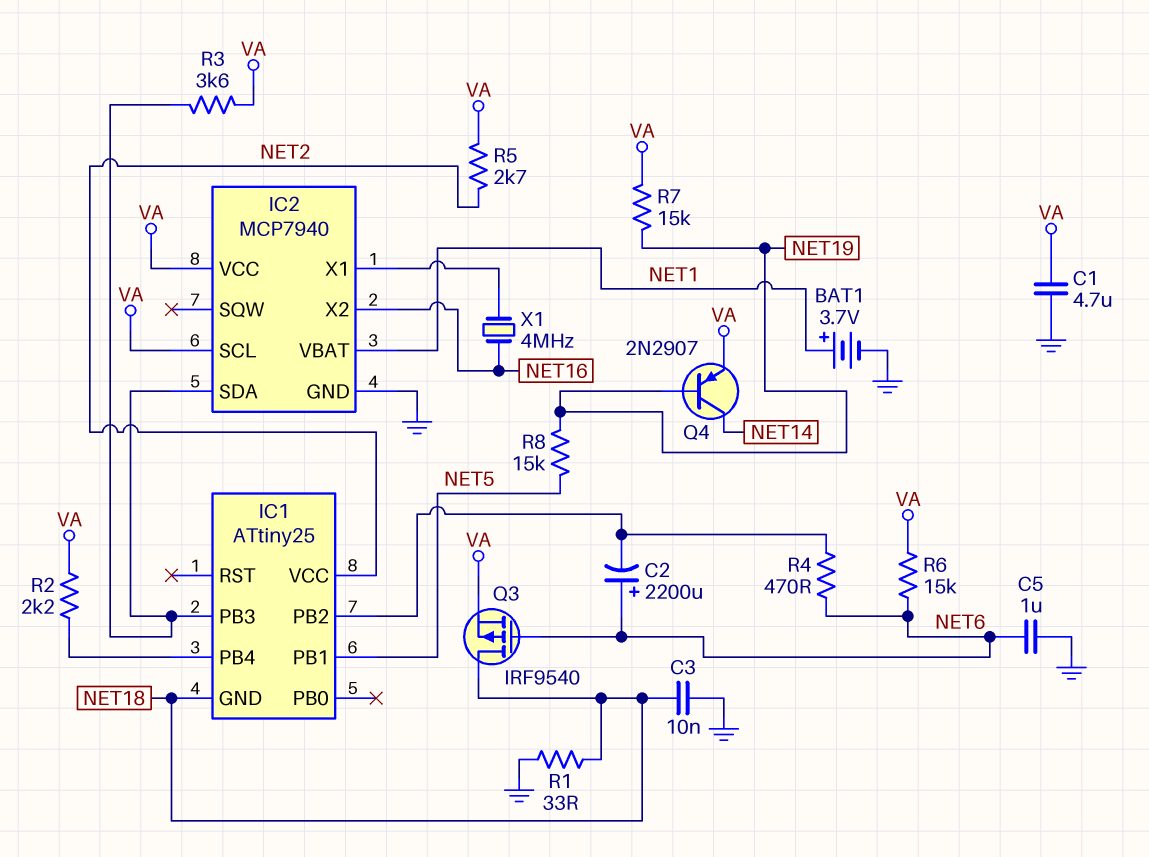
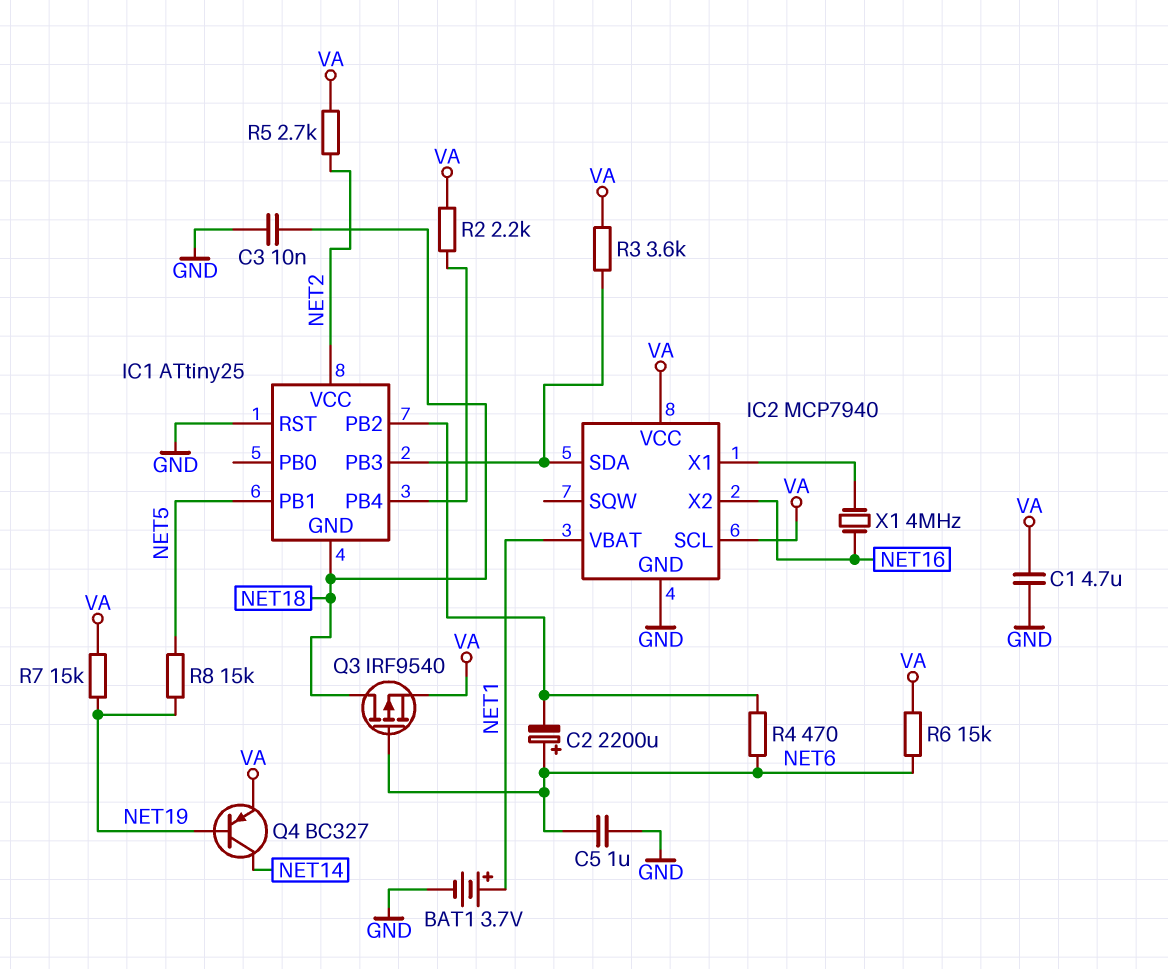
IC1 pin RST: none -> GND
Q4: PNP 2N2907 (B NET19, C NET14, E VA) -> PNP BC327 (B NET19, C NET14, E VA)
R1: 33 (GND, NET18) -> none

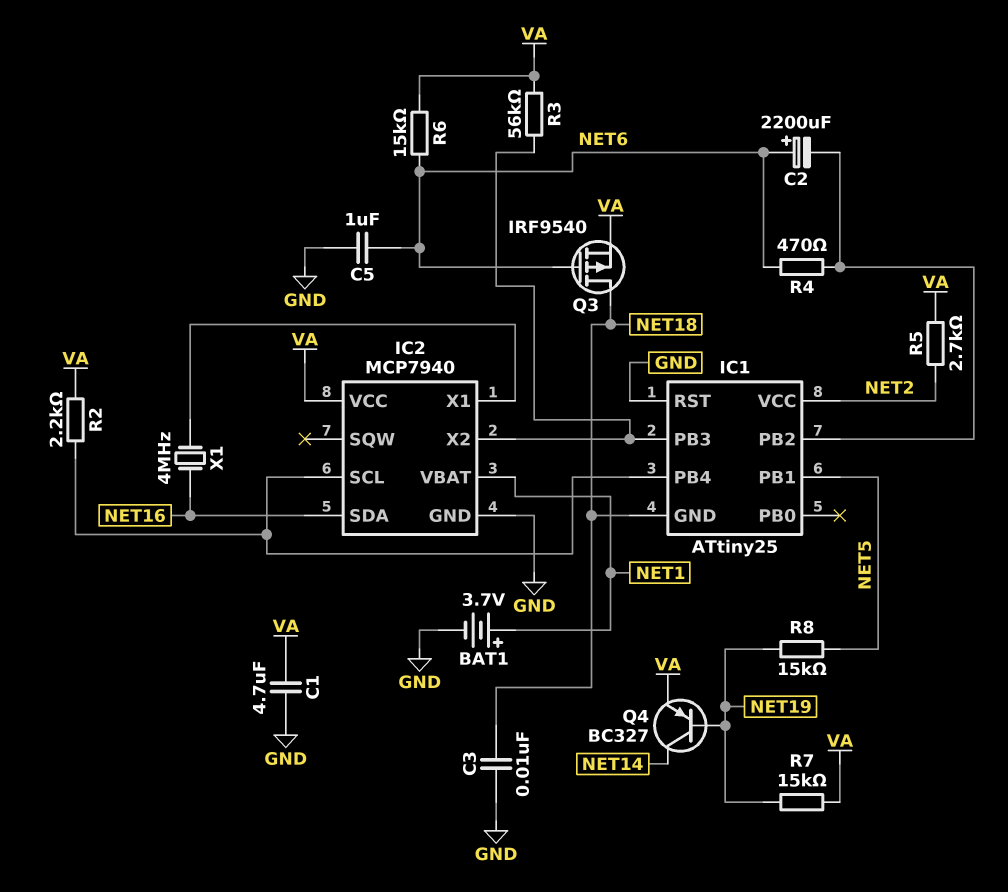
IC2 pin SCL: VA -> IC1/PB4
IC2 pin SDA: IC1/PB3 -> NET16
IC2 pin X2: NET16 -> IC1/PB3
R3: 3.6k (IC1/PB3, VA) -> 56k (IC1/PB3, VA)

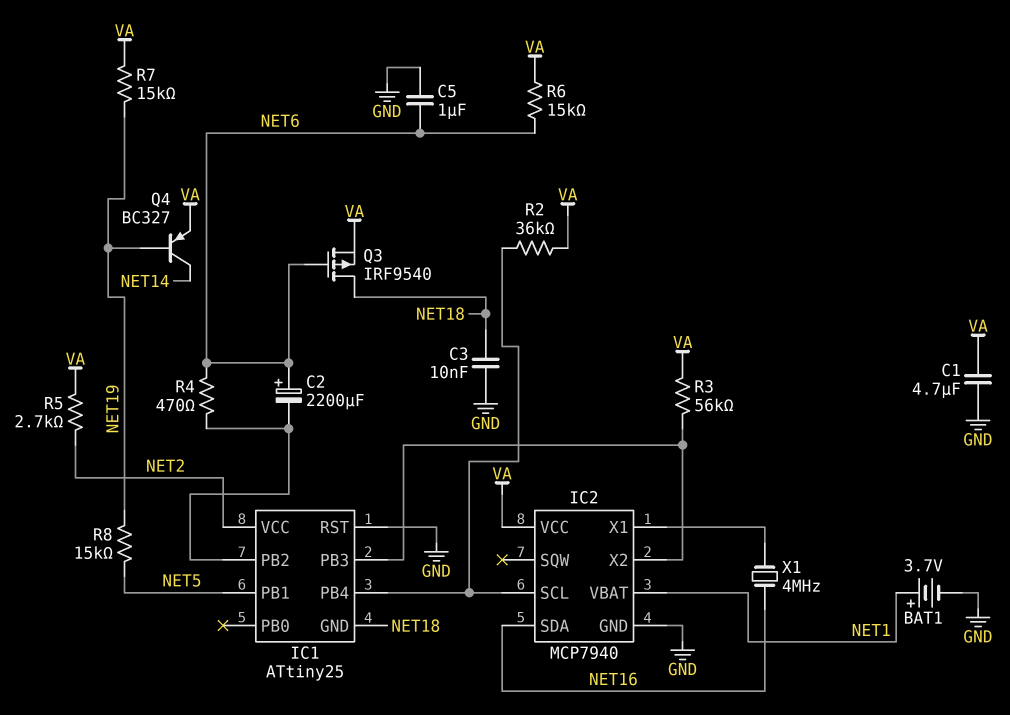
R2: 2.2k (IC1/PB4, VA) -> 36k (IC1/PB4, VA)

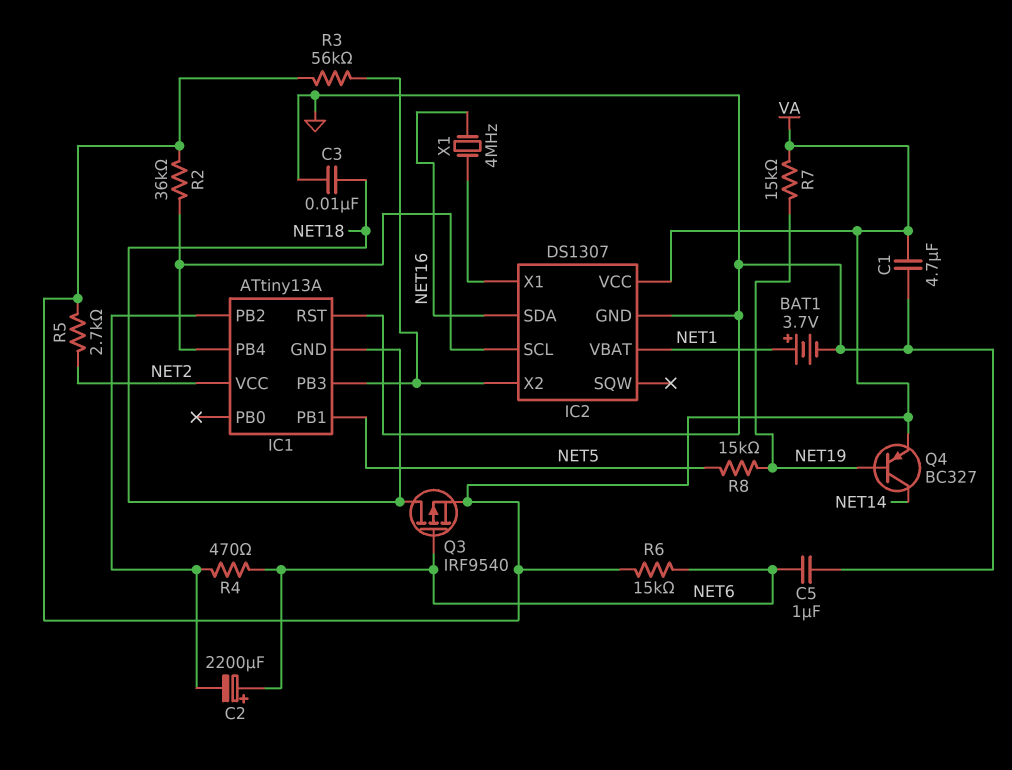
IC1: ATtiny25 -> ATtiny13A
IC2: MCP7940 -> DS1307

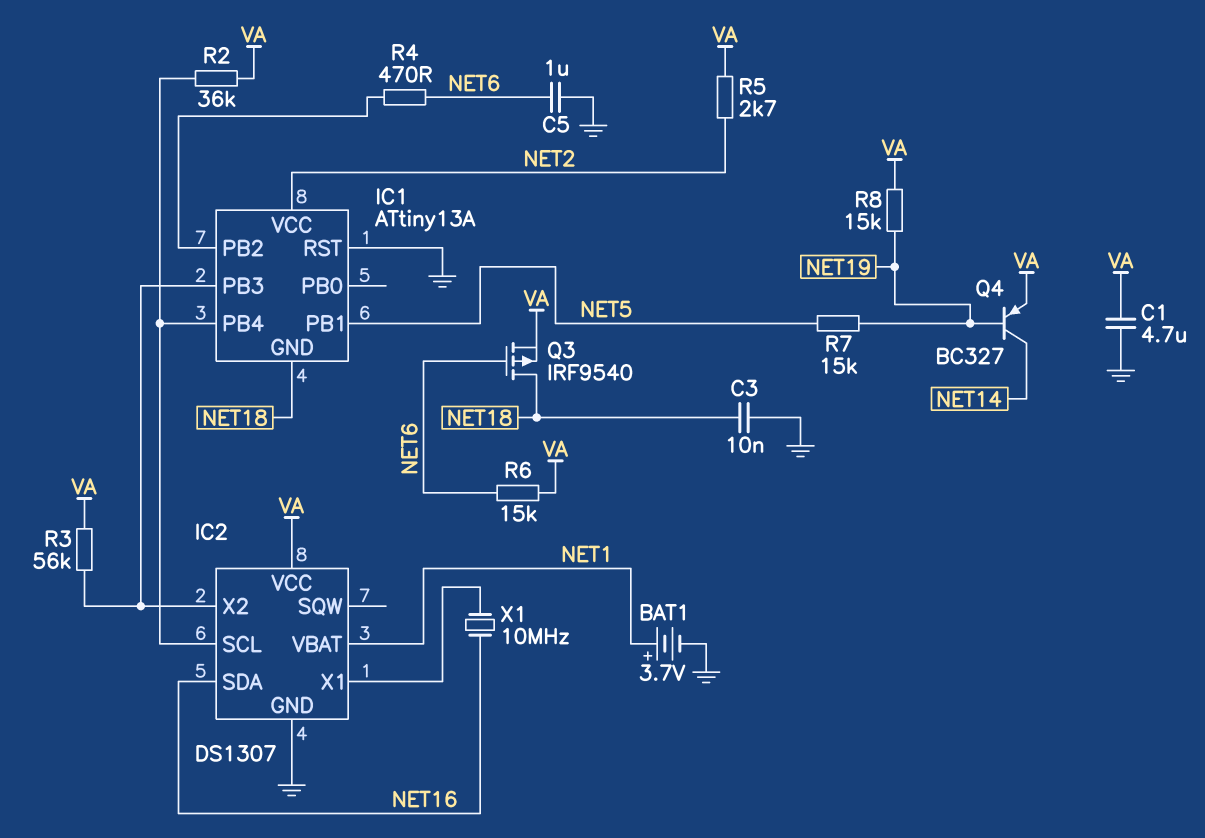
C2: 2200uF (plus NET6, minus IC1/PB2) -> none
R7: 15k (NET19, VA) -> 15k (NET5, NET19)
R8: 15k (NET5, NET19) -> 15k (NET19, VA)
X1: 4MHz (IC2/X1, NET16) -> 10MHz (IC2/X1, NET16)

